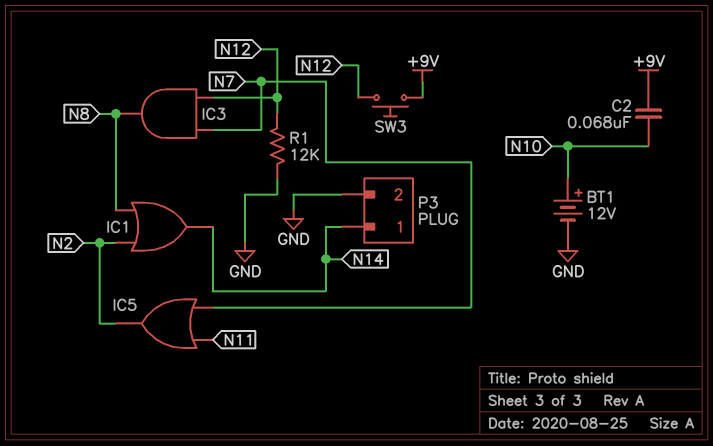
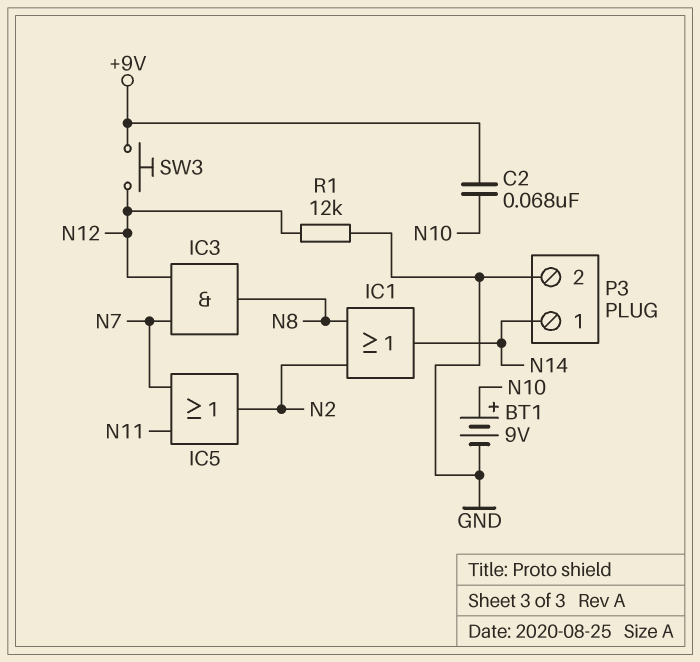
BT1: 12V (plus N10, minus GND) -> 9V (plus N10, minus GND)

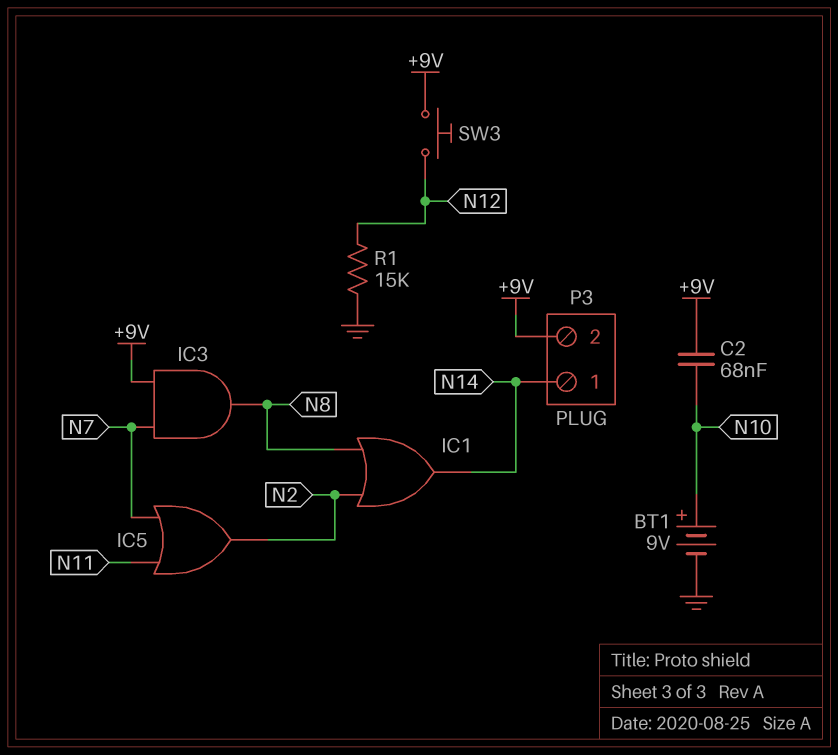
IC3: AND (in N7, in N12, out N8) -> AND (in +9V, in N7, out N8)
P3 pin 2: GND -> +9V
R1: 12k (GND, N12) -> 15k (GND, N12)

